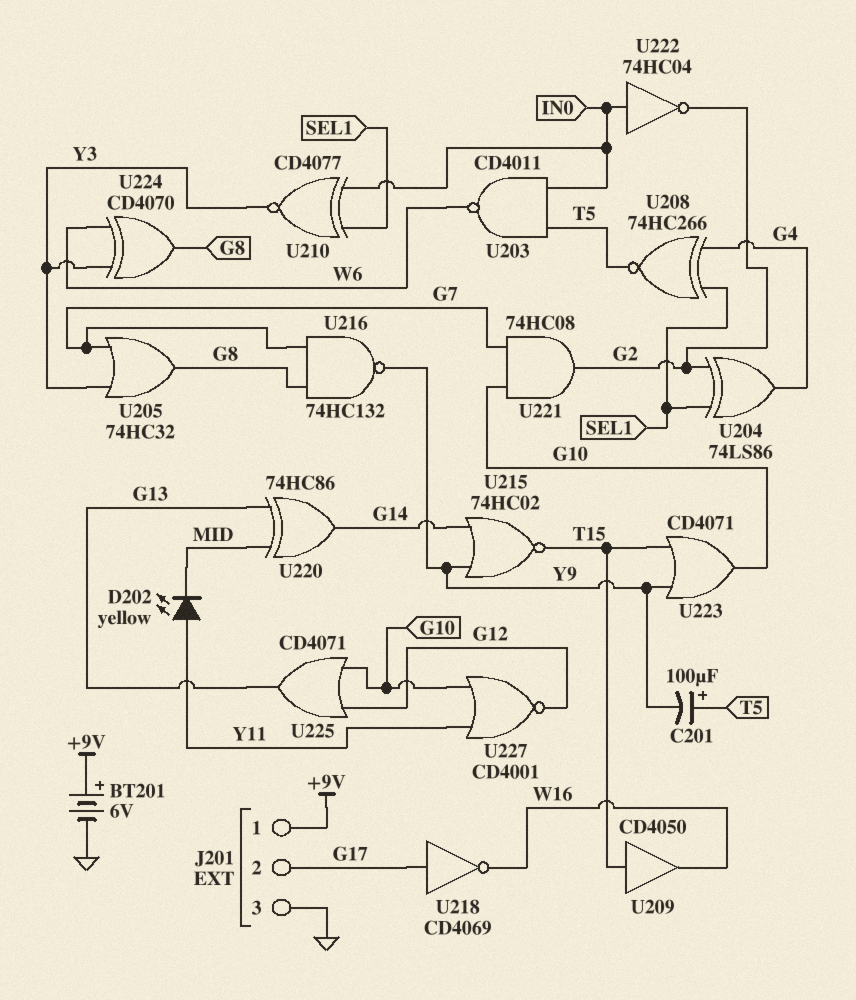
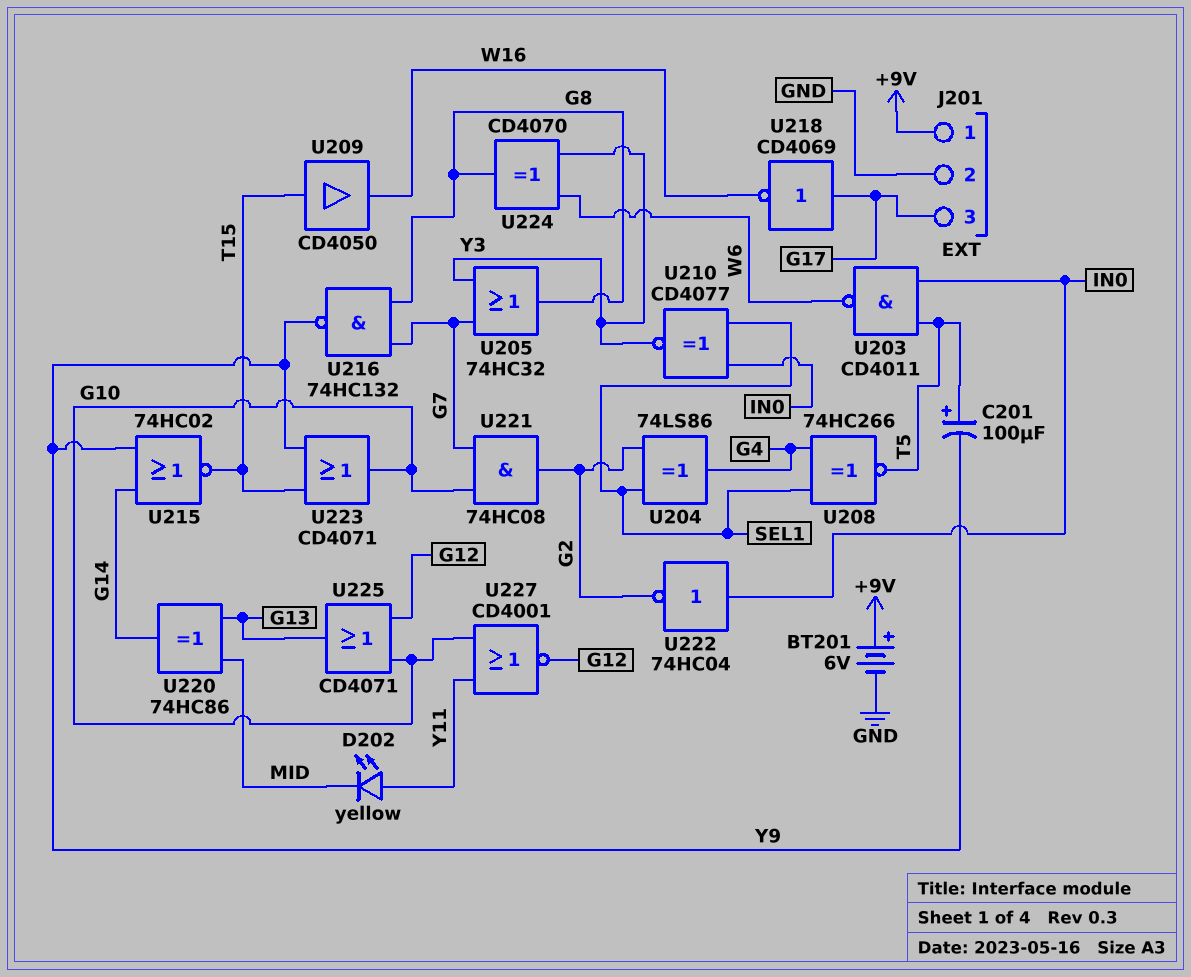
J201 pin 2: G17 -> GND
J201 pin 3: GND -> G17

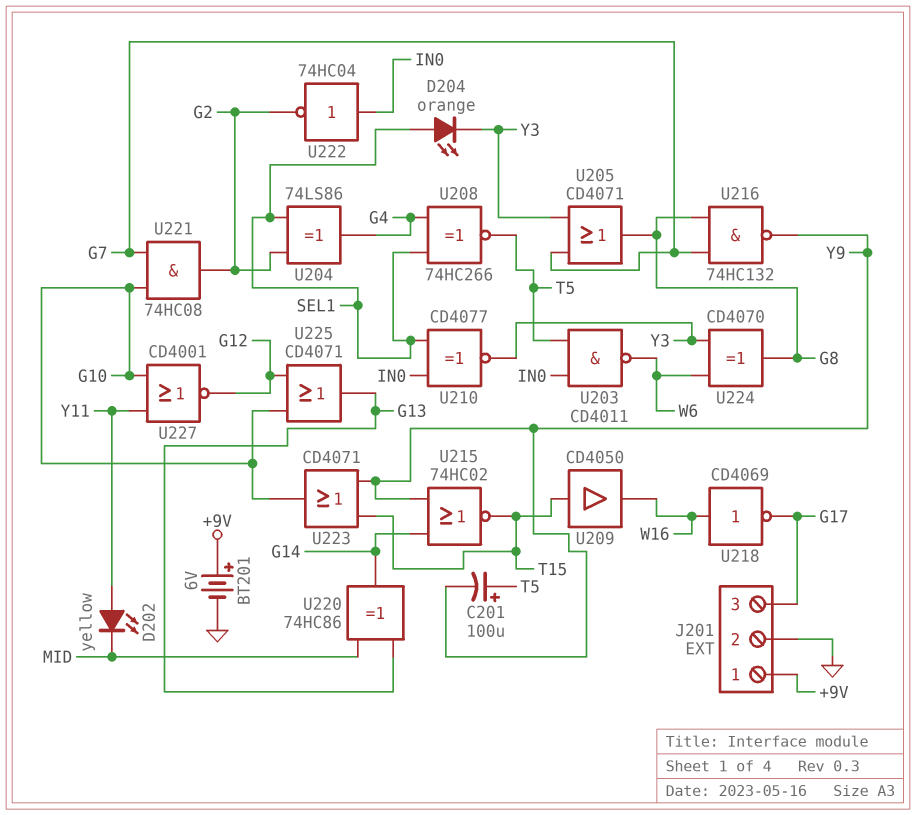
D204: none -> LED orange (A SEL1, K Y3)
U205: OR 74HC32 (in G7, in Y3, out G8) -> OR CD4071 (in G7, in Y3, out G8)
U218: NOT CD4069 (in G17, out W16) -> NOT CD4069 (in W16, out G17)

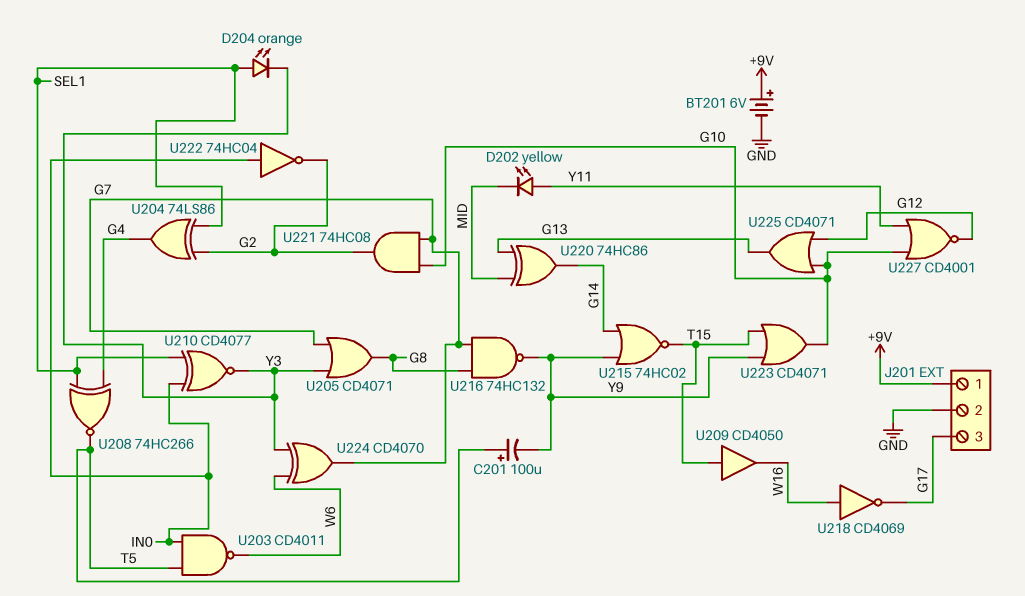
U224: XOR CD4070 (in W6, in Y3, out G8) -> XOR CD4070 (in W6, in Y3, out G7)

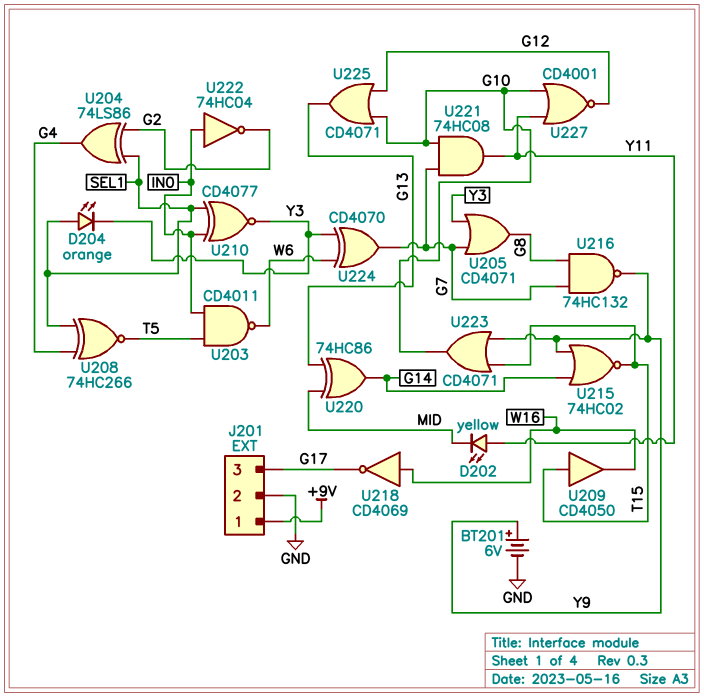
BT201: 6V (plus +9V, minus GND) -> 6V (plus Y9, minus GND)
C201: 100uF (plus T5, minus Y9) -> none
U221: AND 74HC08 (in G7, in G10, out G2) -> AND 74HC08 (in G7, in G10, out Y11)

